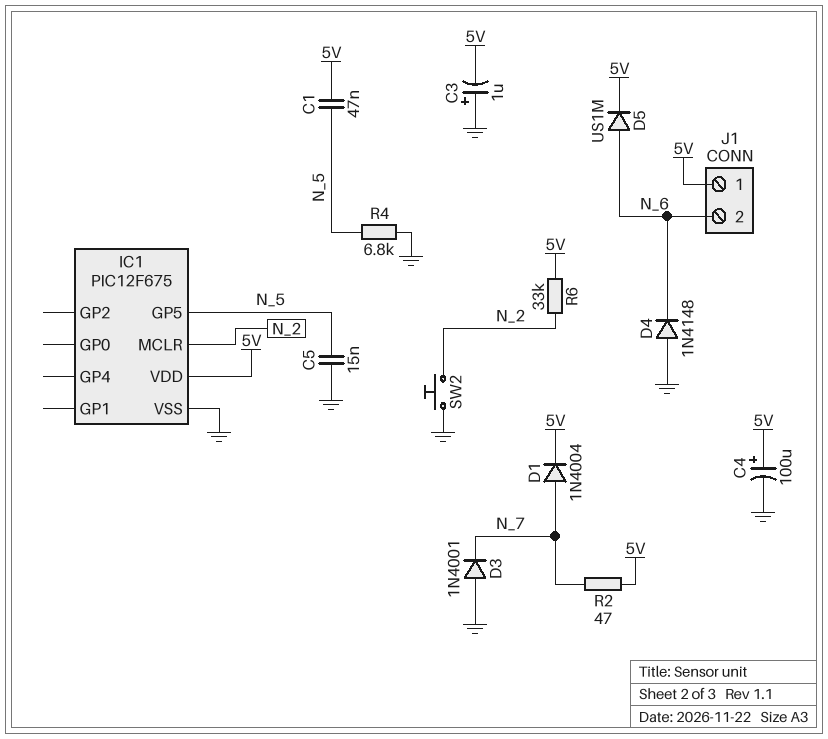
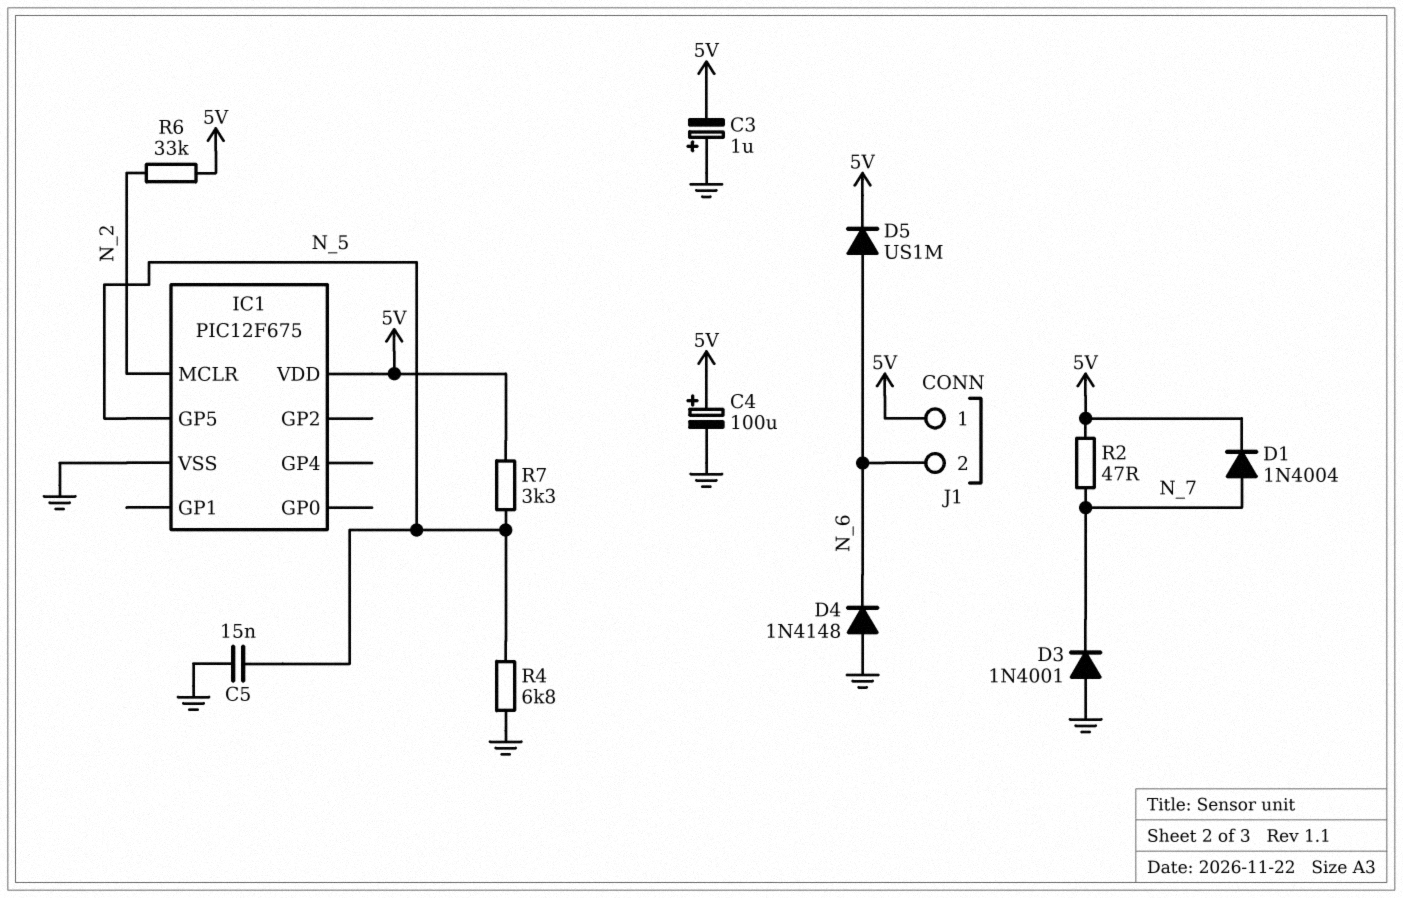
C1: 47nF (5V, N_5) -> none
R7: none -> 3.3k (5V, N_5)
SW2: button (GND, N_2) -> none

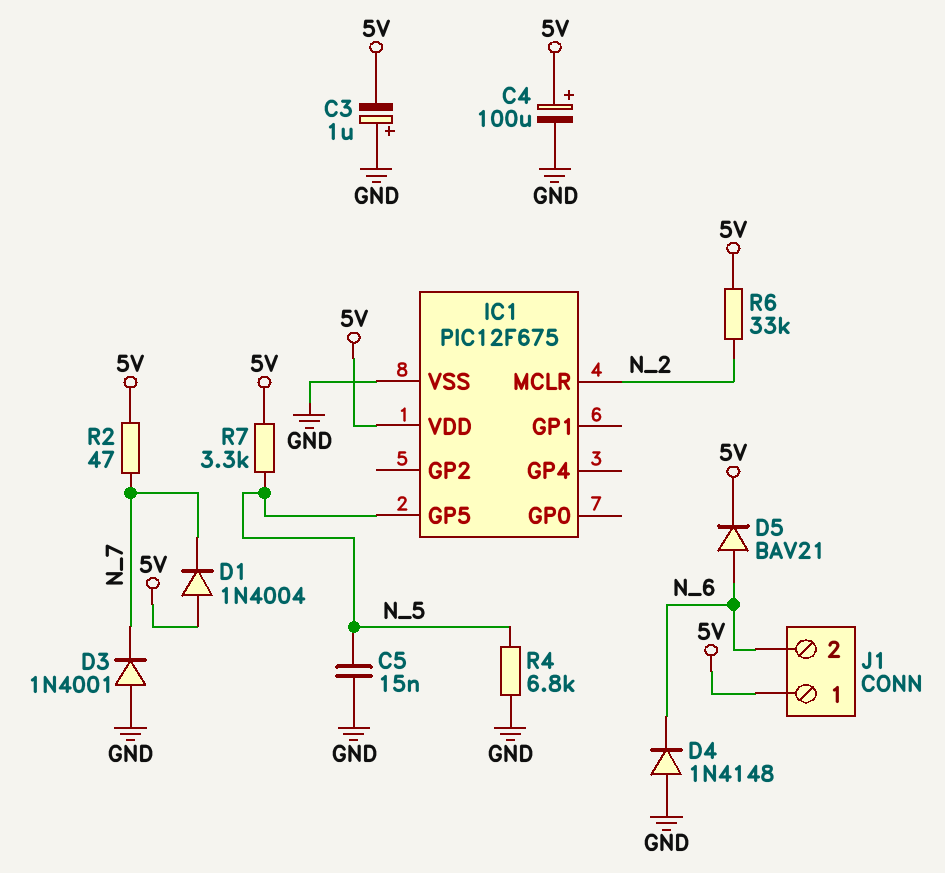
D1: diode 1N4004 (A N_7, K 5V) -> diode 1N4004 (A 5V, K N_7)
D5: diode US1M (A N_6, K 5V) -> diode BAV21 (A N_6, K 5V)

